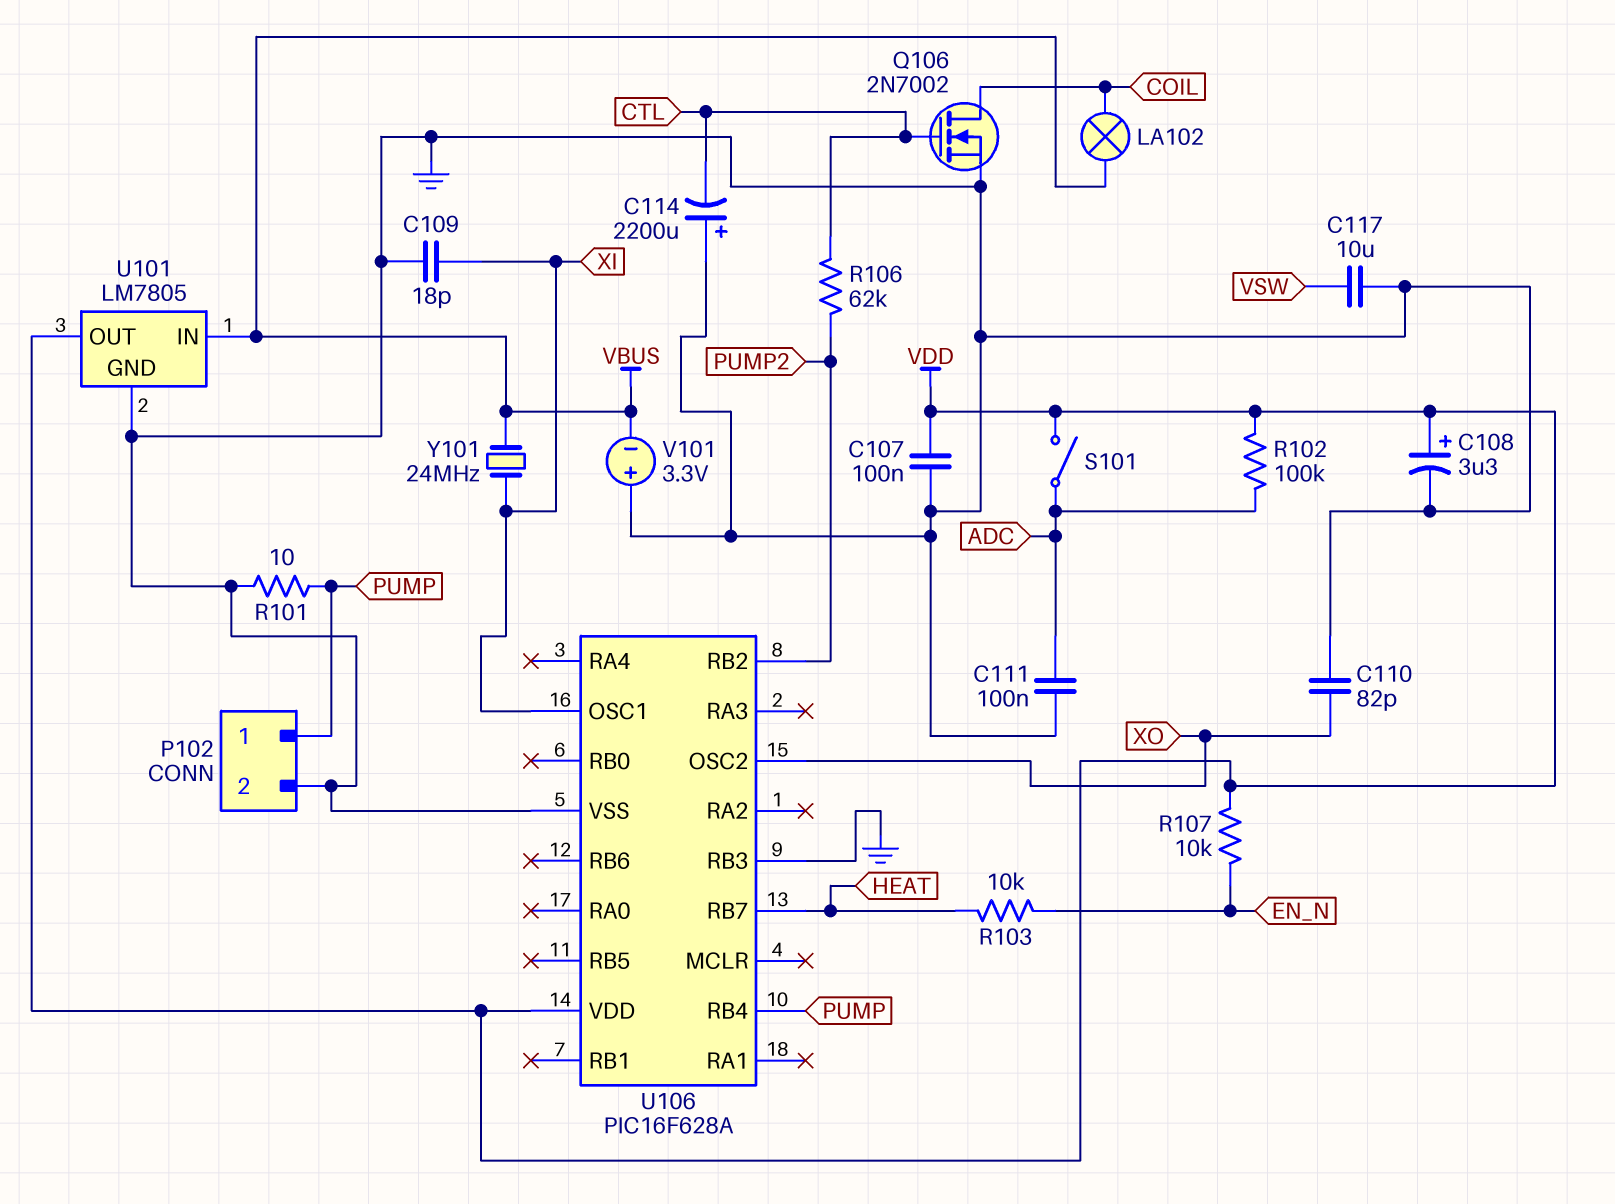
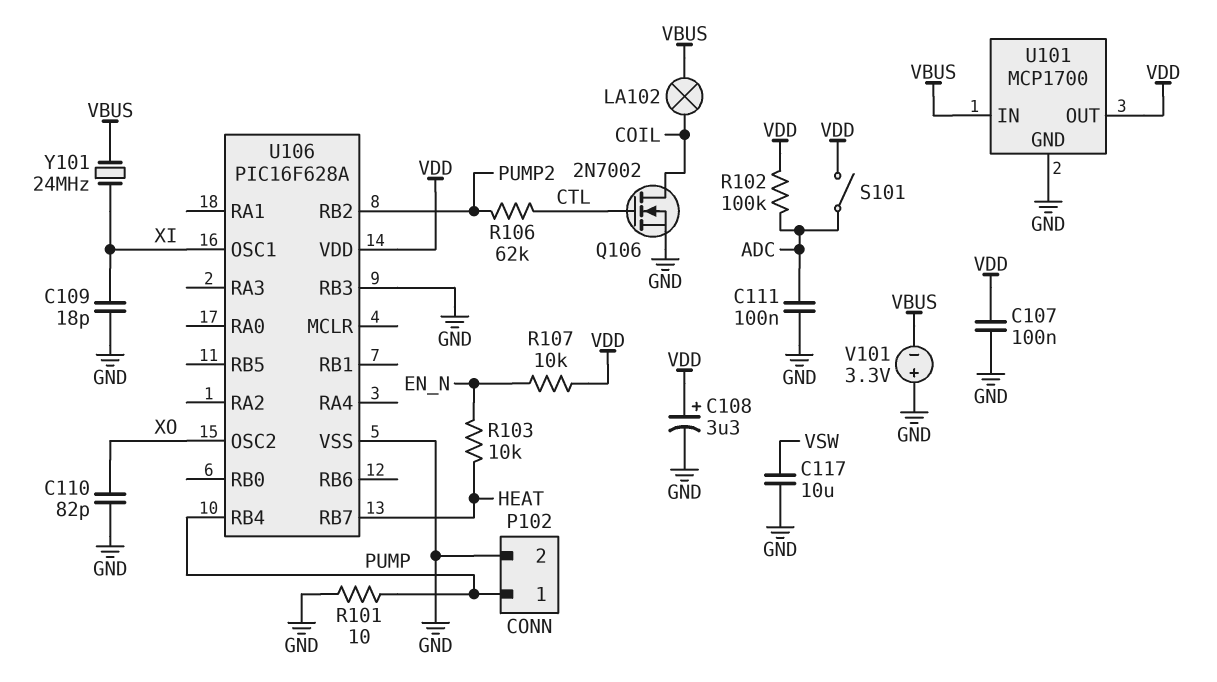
C114: 2200uF (plus GND, minus CTL) -> none
U101: LM7805 -> MCP1700

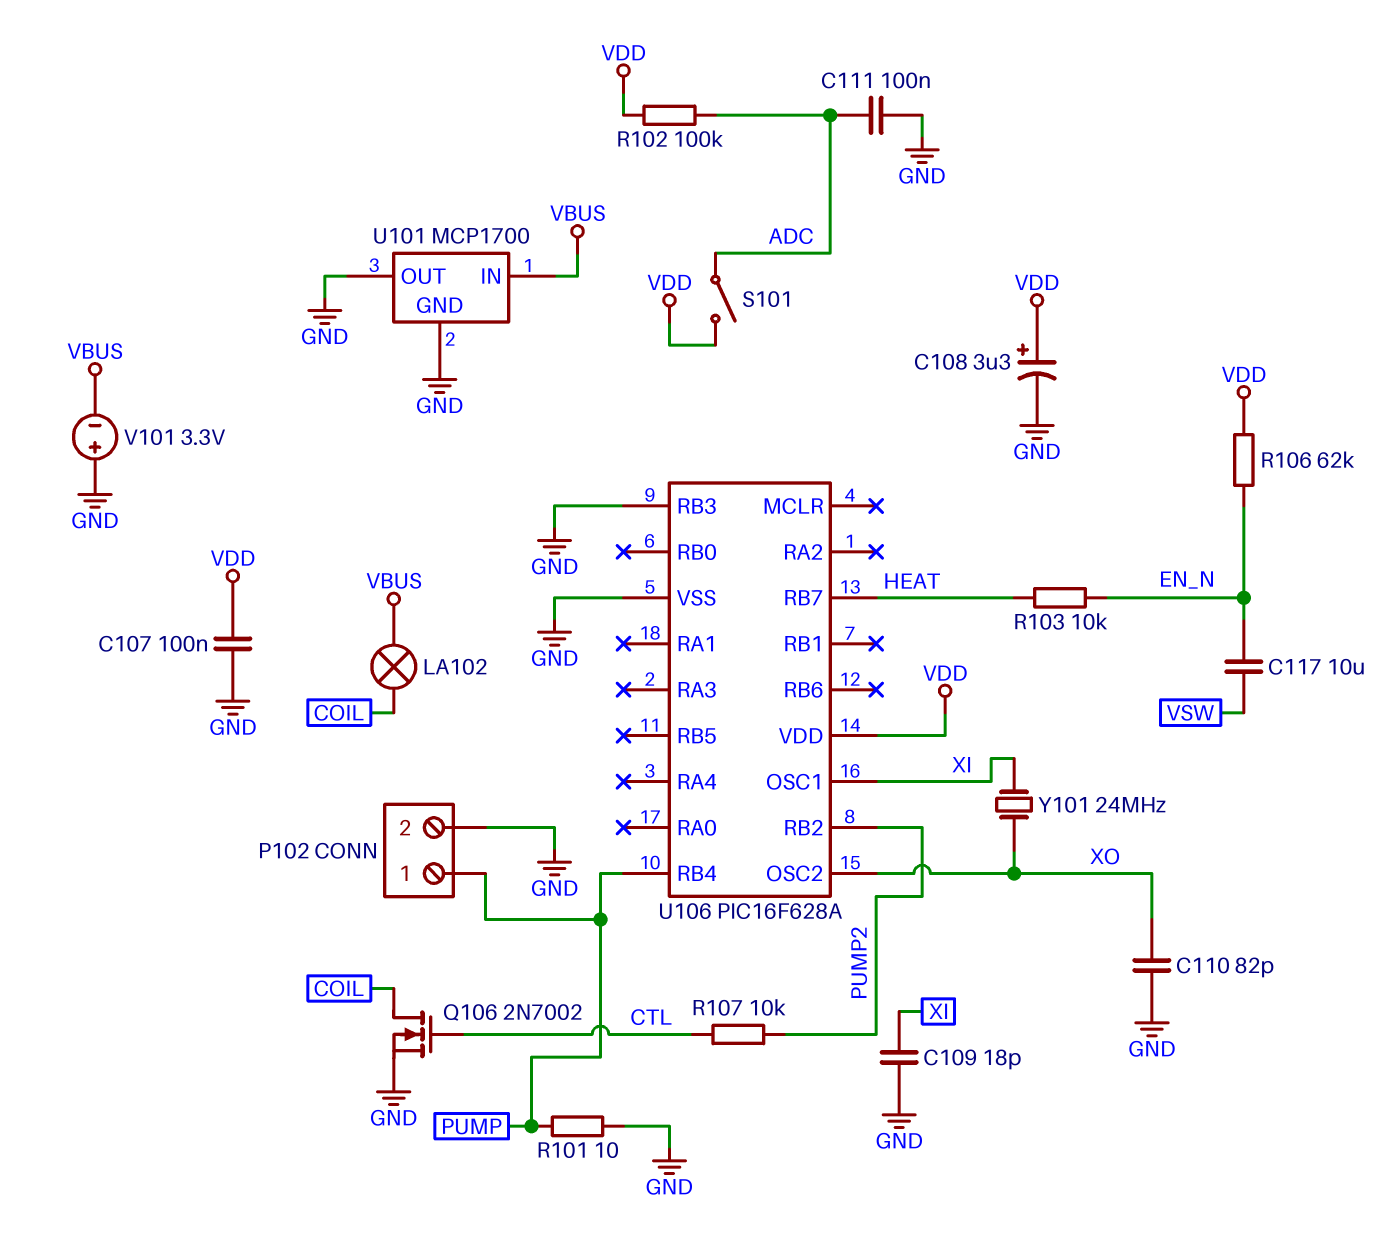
C117: 10uF (GND, VSW) -> 10uF (EN_N, VSW)
R106: 62k (CTL, PUMP2) -> 62k (EN_N, VDD)
R107: 10k (EN_N, VDD) -> 10k (CTL, PUMP2)
U101 pin OUT: VDD -> GND
Y101: 24MHz (VBUS, XI) -> 24MHz (XI, XO)

